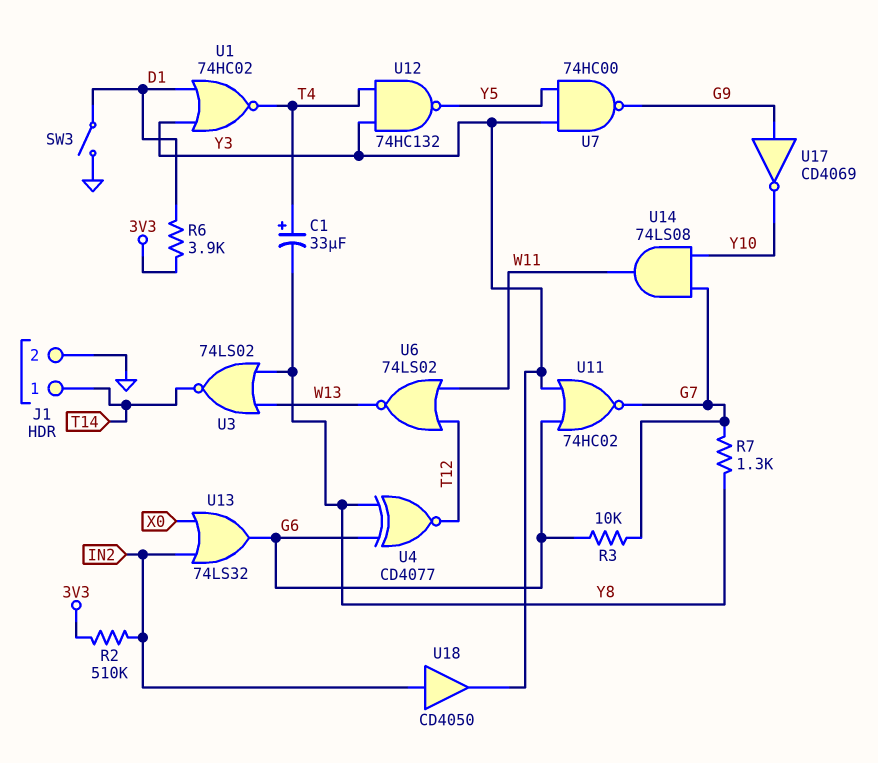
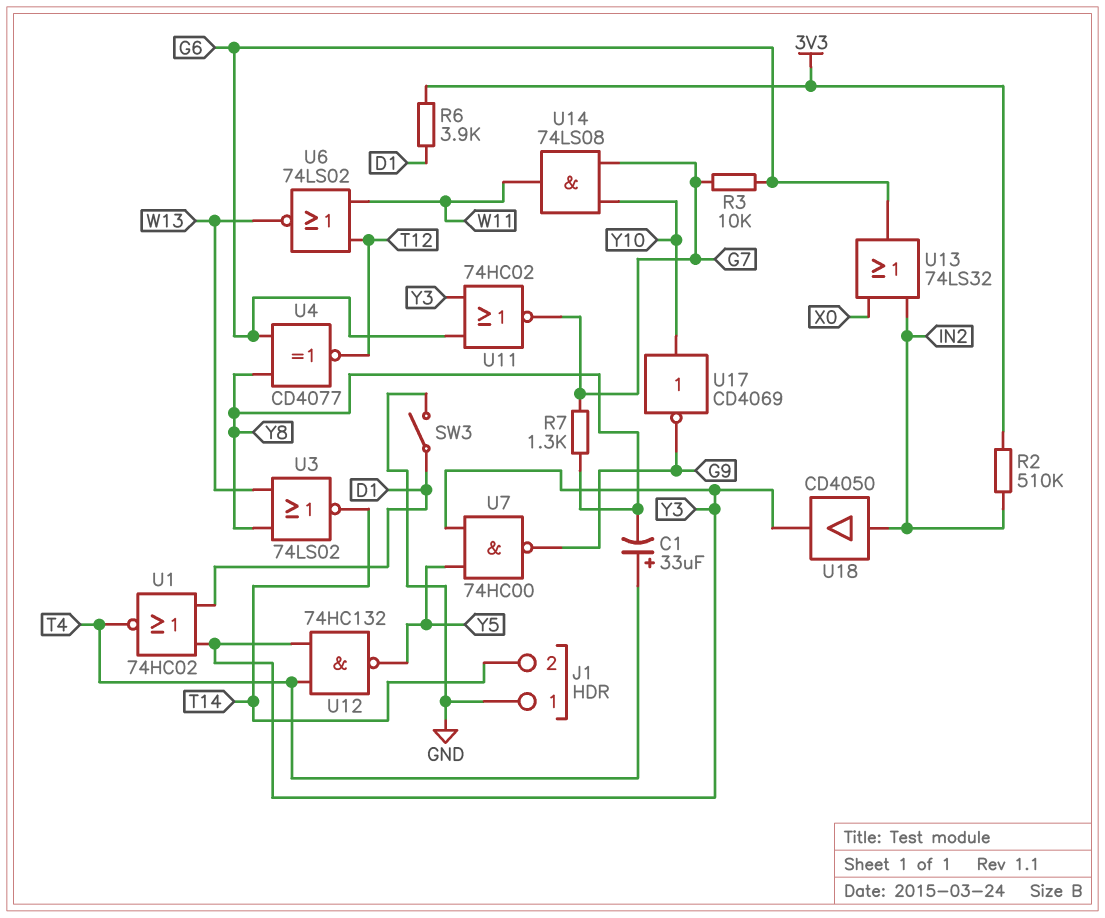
J1 pin 1: T14 -> GND
J1 pin 2: GND -> T14
U17: NOT CD4069 (in G9, out Y10) -> NOT CD4069 (in Y10, out G9)

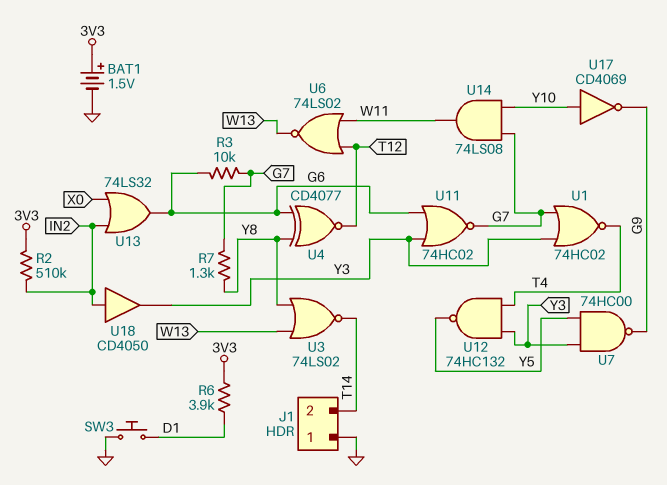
BAT1: none -> 1.5V (plus 3V3, minus GND)
C1: 33uF (plus T4, minus Y8) -> none
SW3: switch (D1, GND) -> button (D1, GND)
U1: NOR 74HC02 (in D1, in Y3, out T4) -> NOR 74HC02 (in G7, in Y3, out T4)

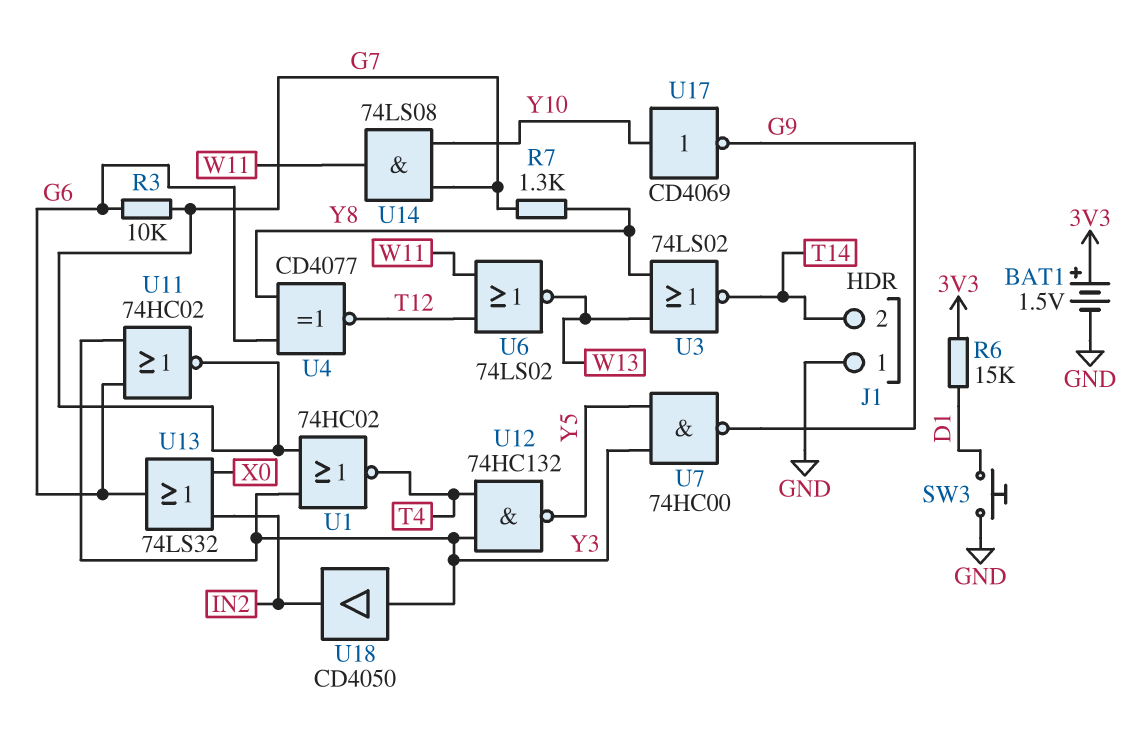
R2: 510k (3V3, IN2) -> none
R6: 3.9k (3V3, D1) -> 15k (3V3, D1)
U18: buffer CD4050 (in IN2, out Y3) -> buffer CD4050 (in Y3, out IN2)

